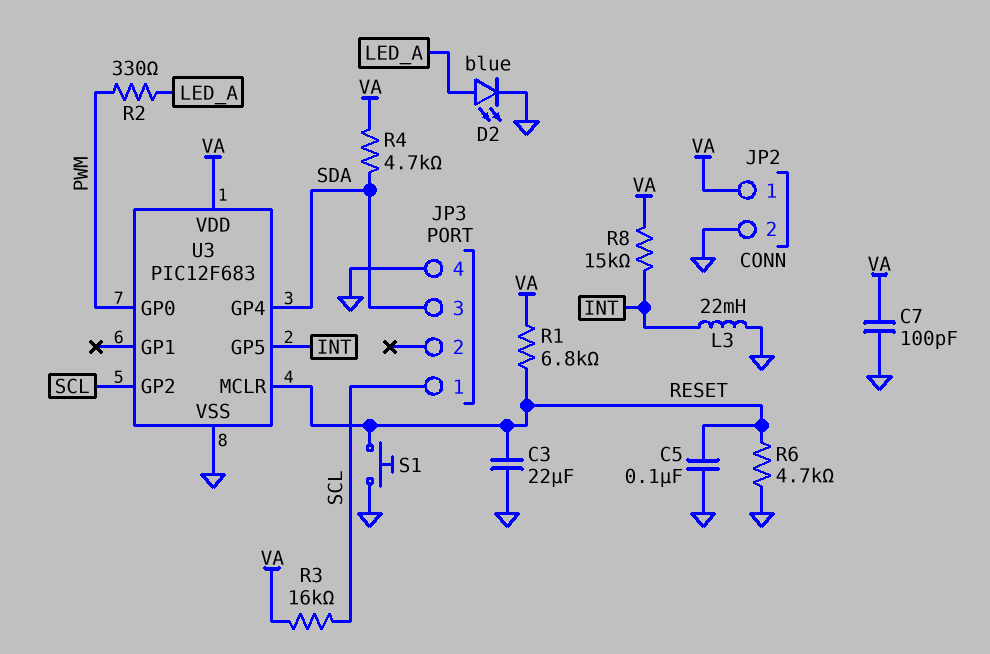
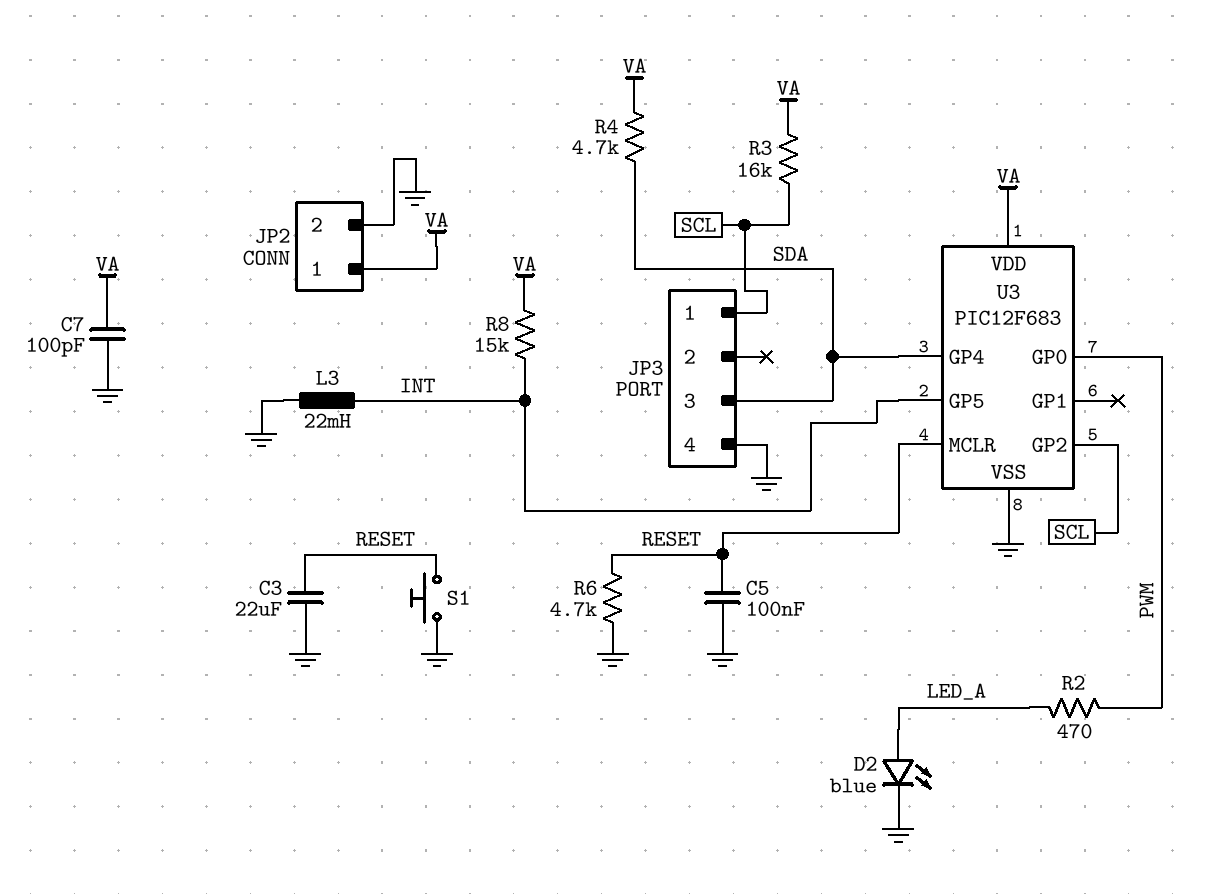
R1: 6.8k (RESET, VA) -> none
R2: 330 (LED_A, PWM) -> 470 (LED_A, PWM)

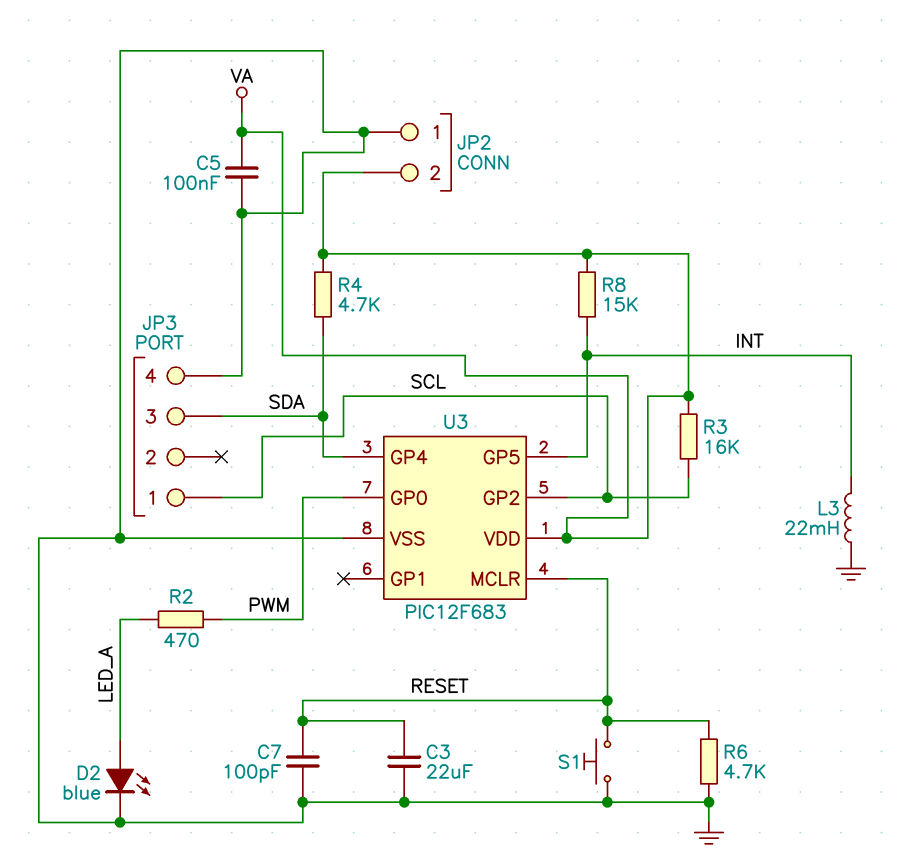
C5: 100nF (GND, RESET) -> 100nF (GND, VA)
C7: 100pF (GND, VA) -> 100pF (GND, RESET)
JP2 pin 1: VA -> GND
JP2 pin 2: GND -> VA

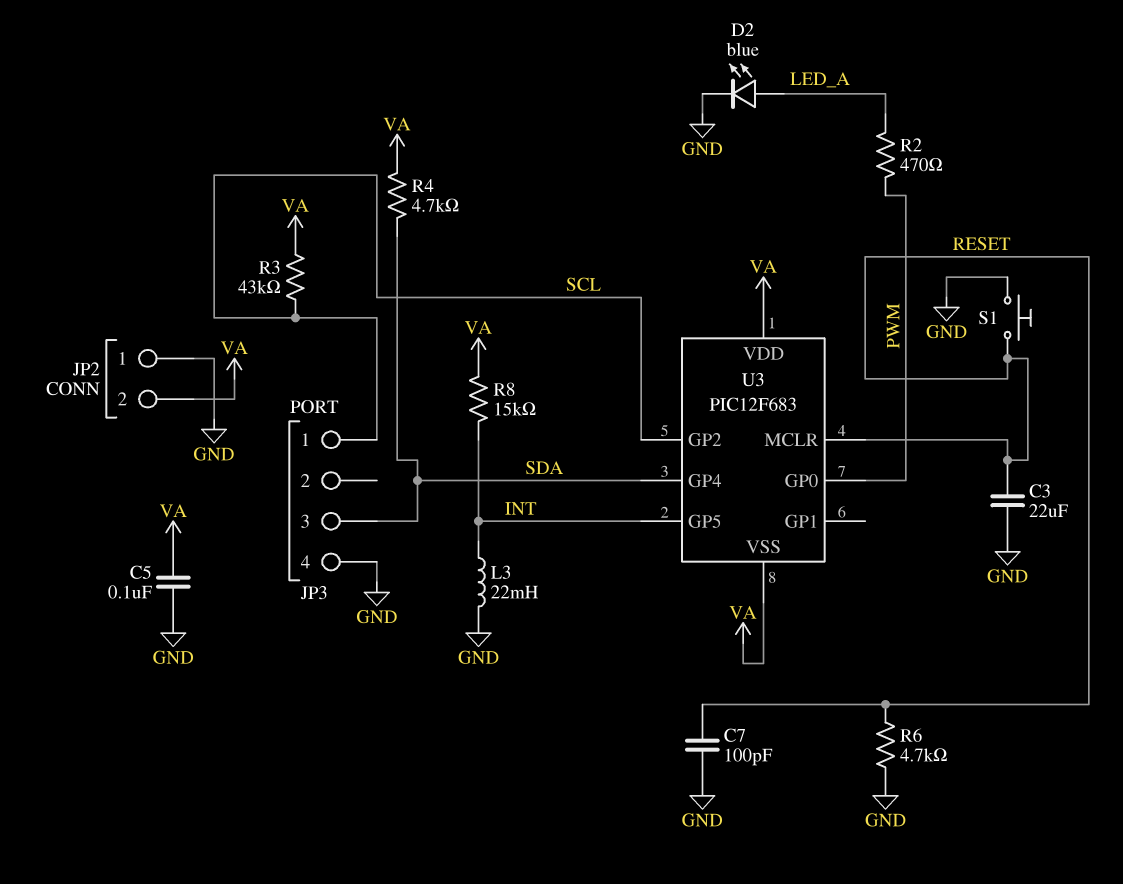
R3: 16k (SCL, VA) -> 43k (SCL, VA)
U3 pin VSS: GND -> VA

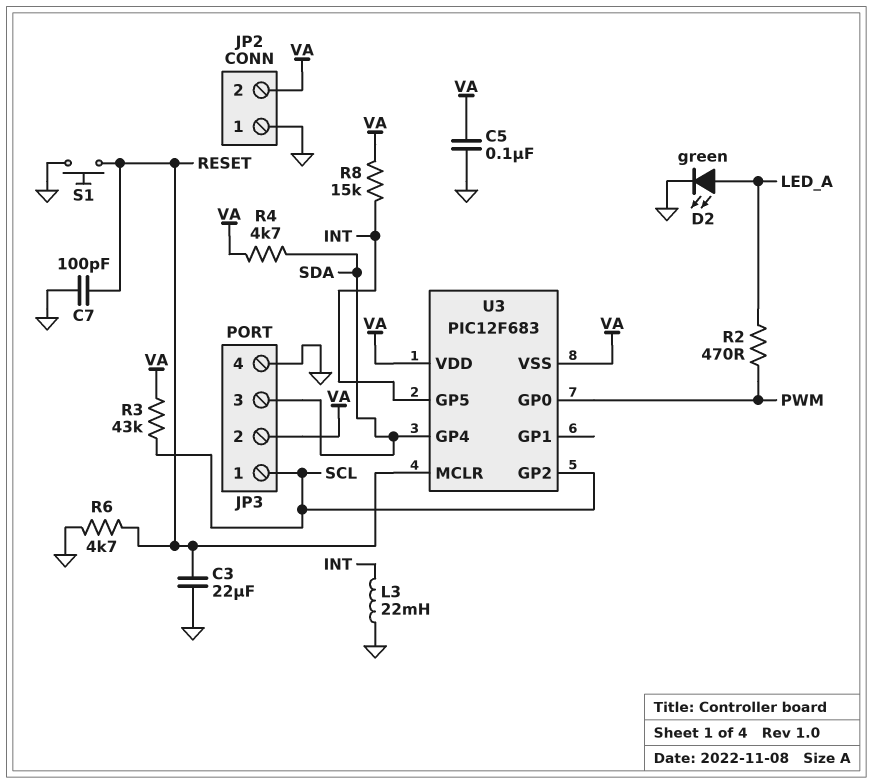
D2: LED blue (A LED_A, K GND) -> LED green (A LED_A, K GND)
JP3 pin 2: none -> VA

